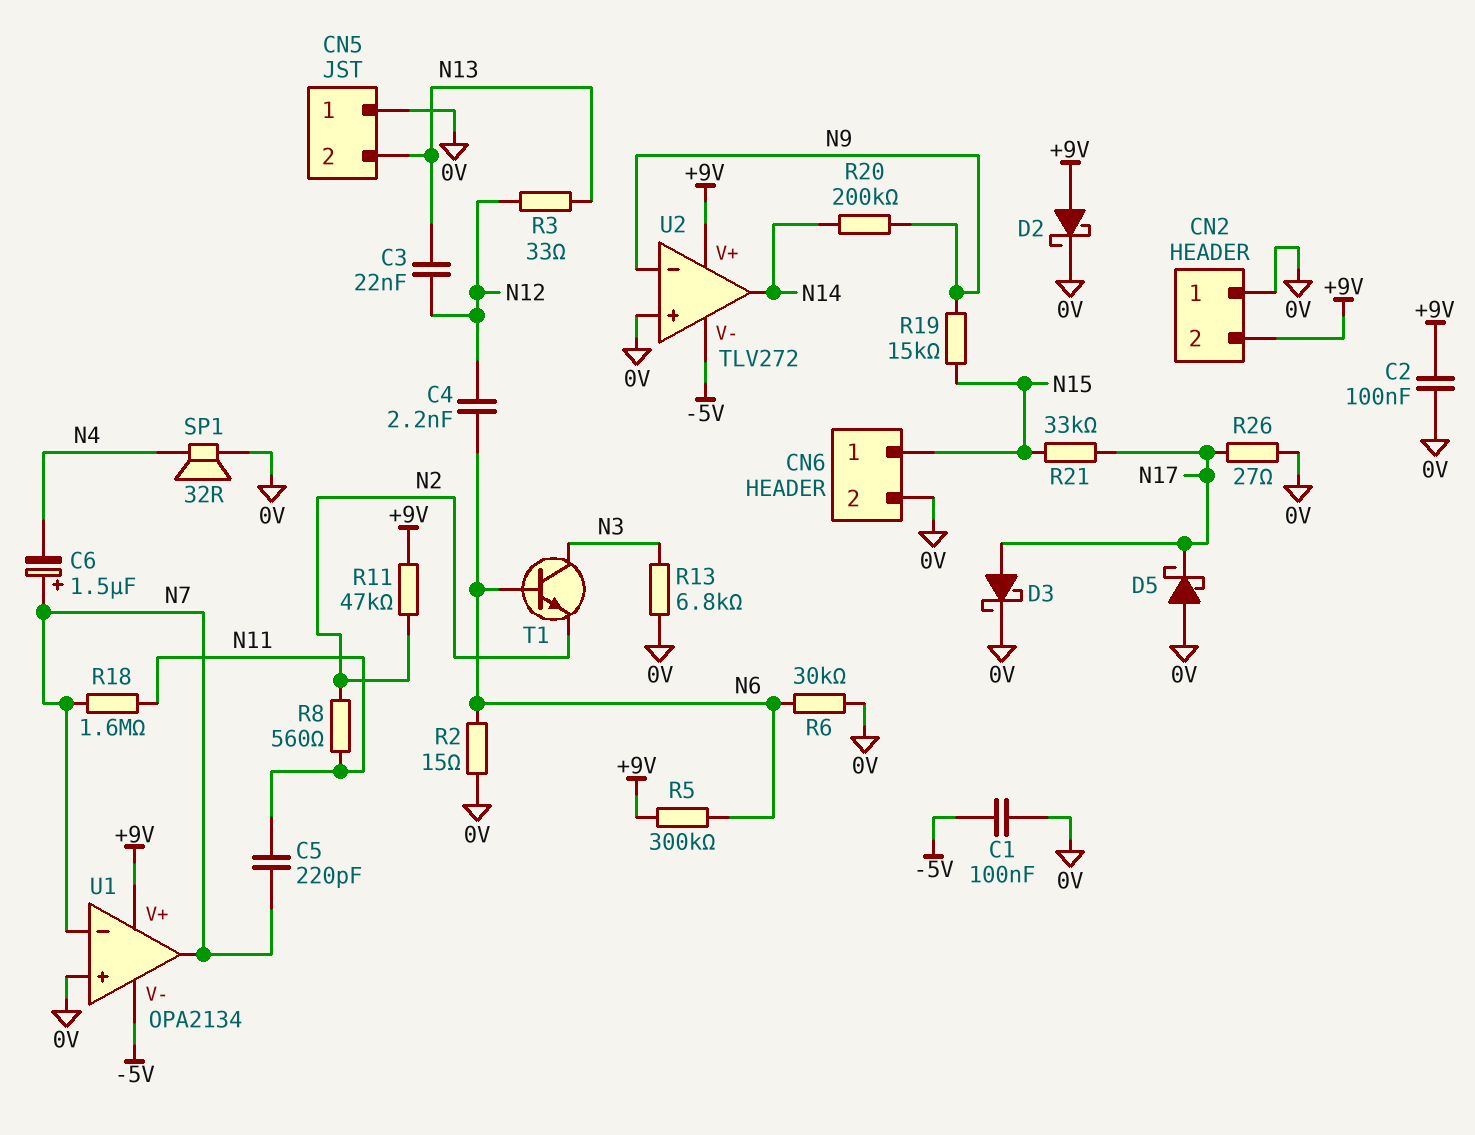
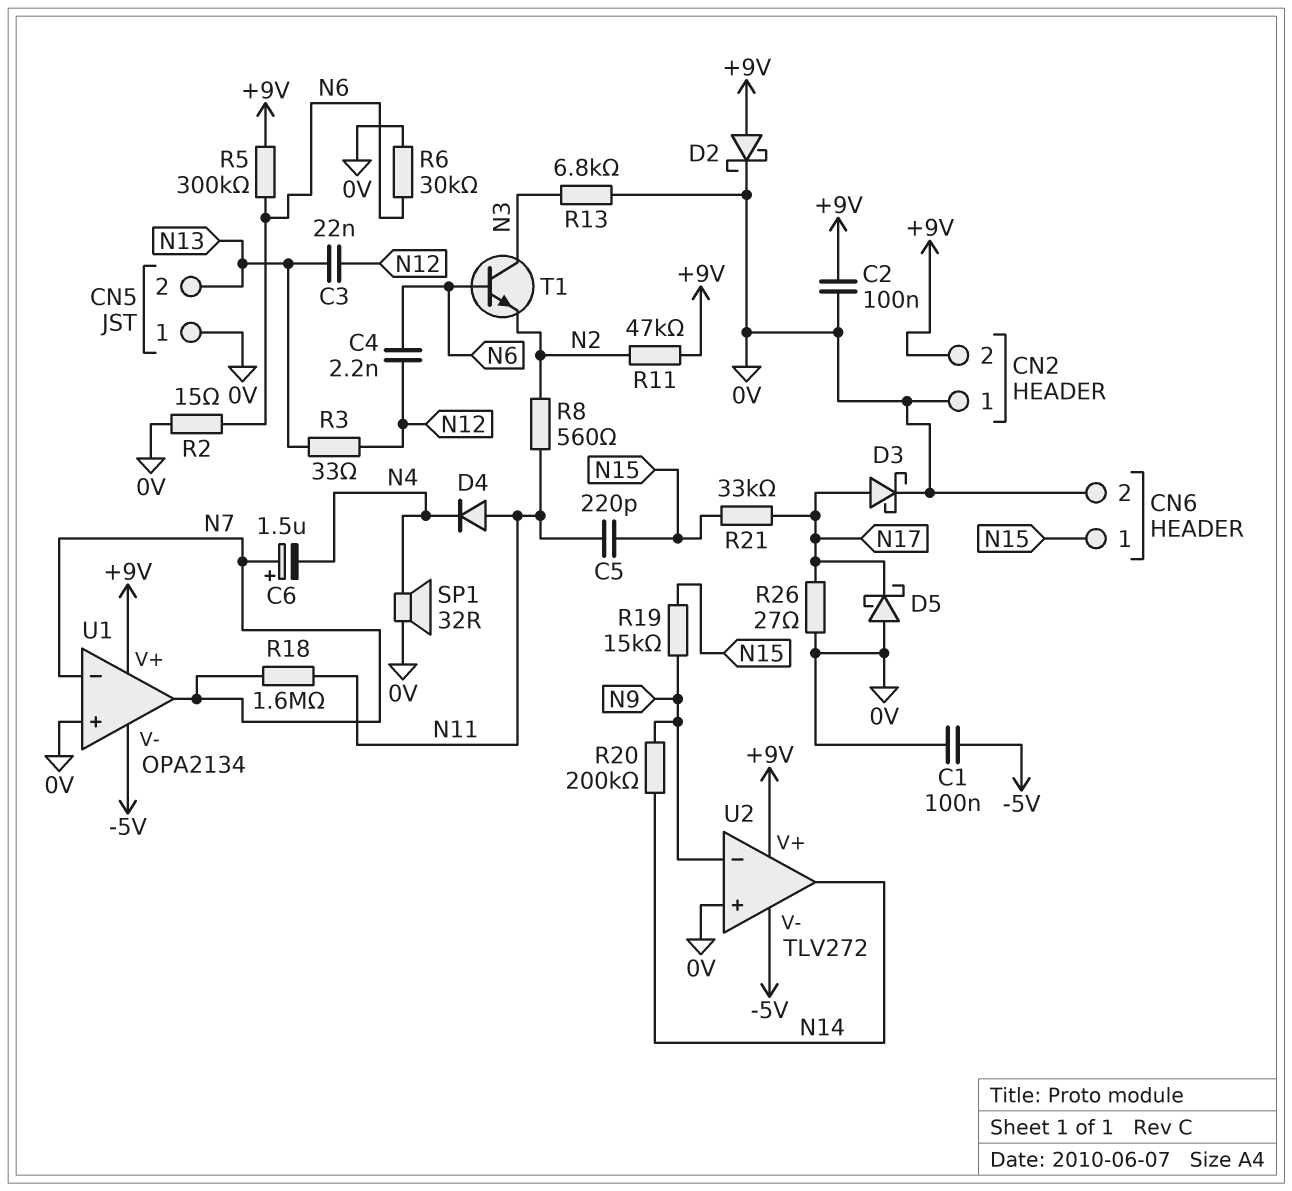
C5: 220pF (N7, N11) -> 220pF (N11, N15)
D4: none -> diode (A N11, K N4)

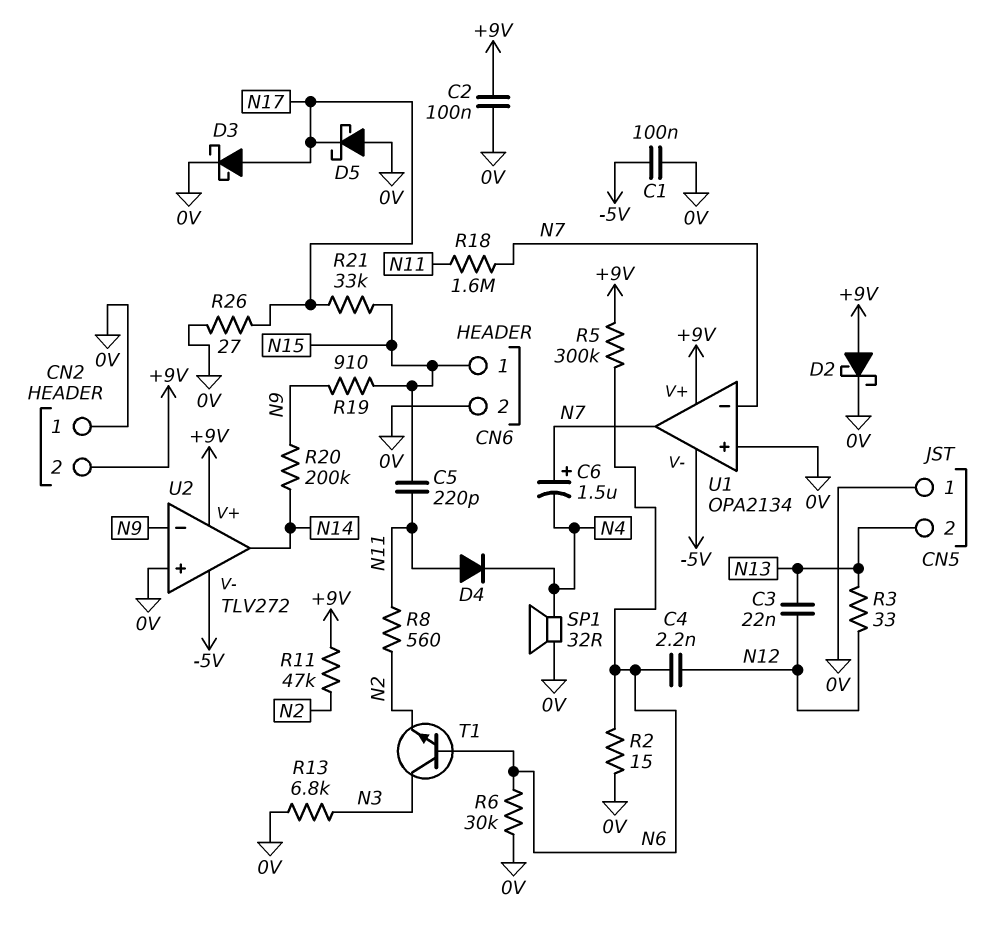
R19: 15k (N9, N15) -> 910 (N9, N15)

